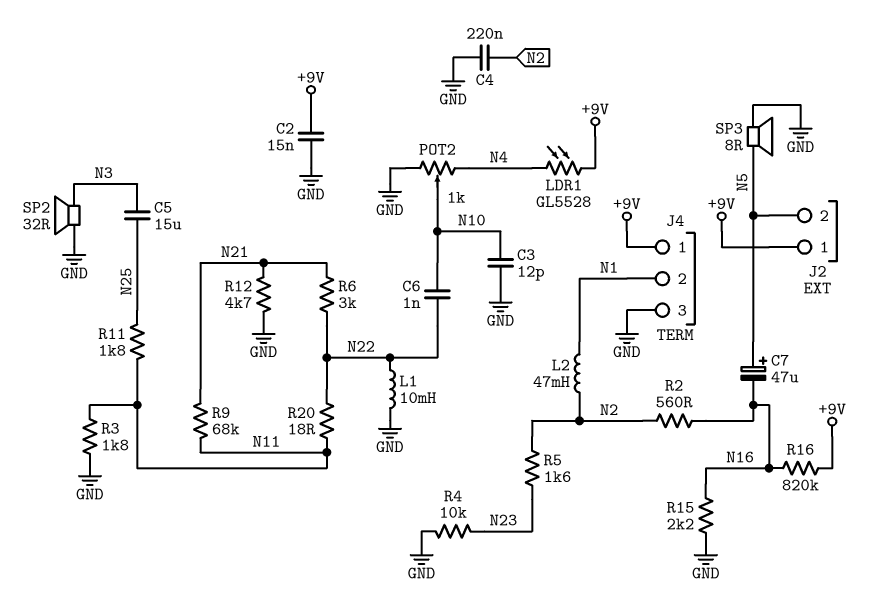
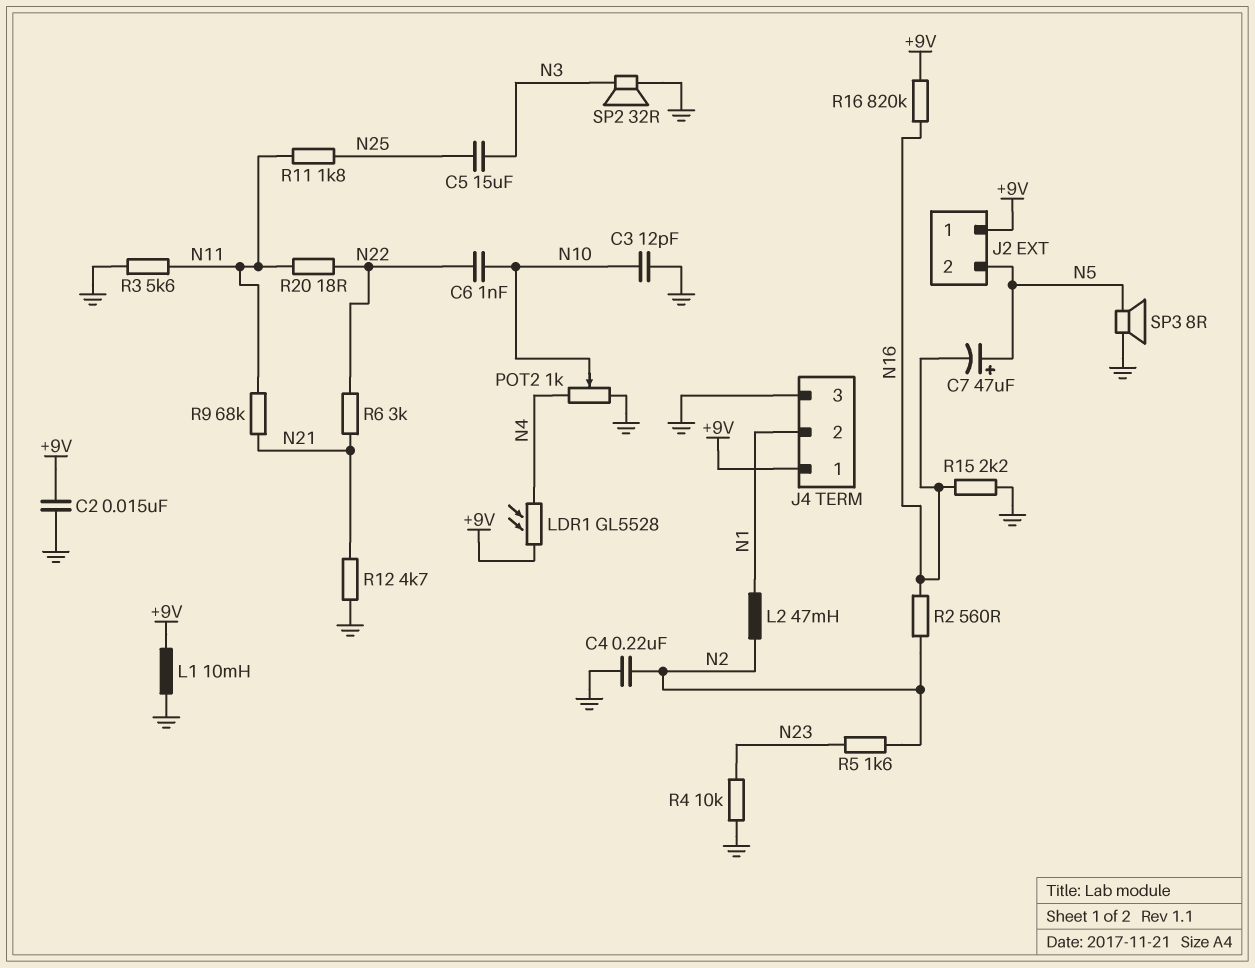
L1: 10mH (GND, N22) -> 10mH (+9V, GND)
R3: 1.8k (GND, N11) -> 5.6k (GND, N11)

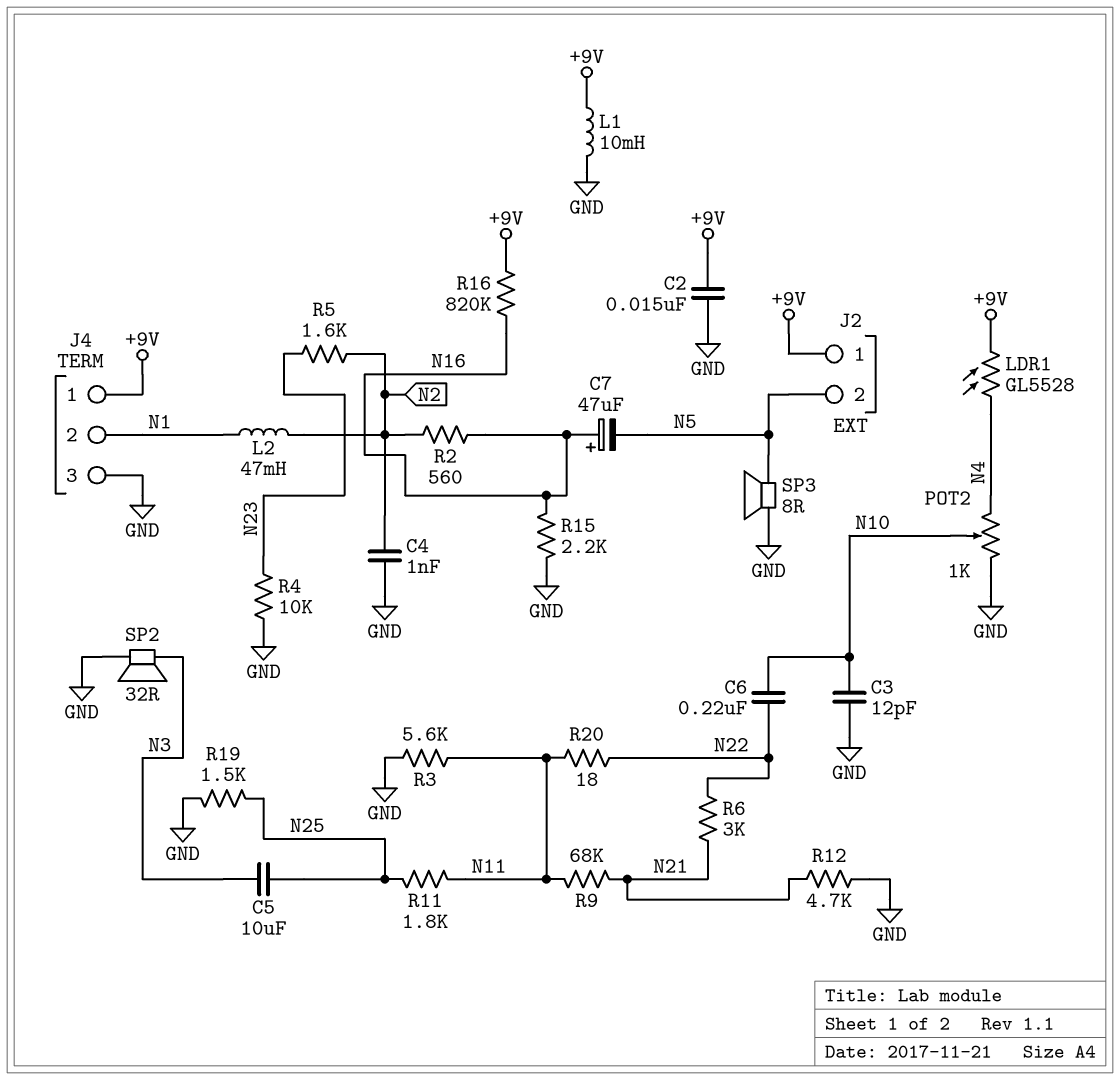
C4: 220nF (GND, N2) -> 1nF (GND, N2)
C5: 15uF (N3, N25) -> 10uF (N3, N25)
C6: 1nF (N10, N22) -> 220nF (N10, N22)
C7: 47uF (plus N5, minus N16) -> 47uF (plus N16, minus N5)
R19: none -> 1.5k (GND, N25)

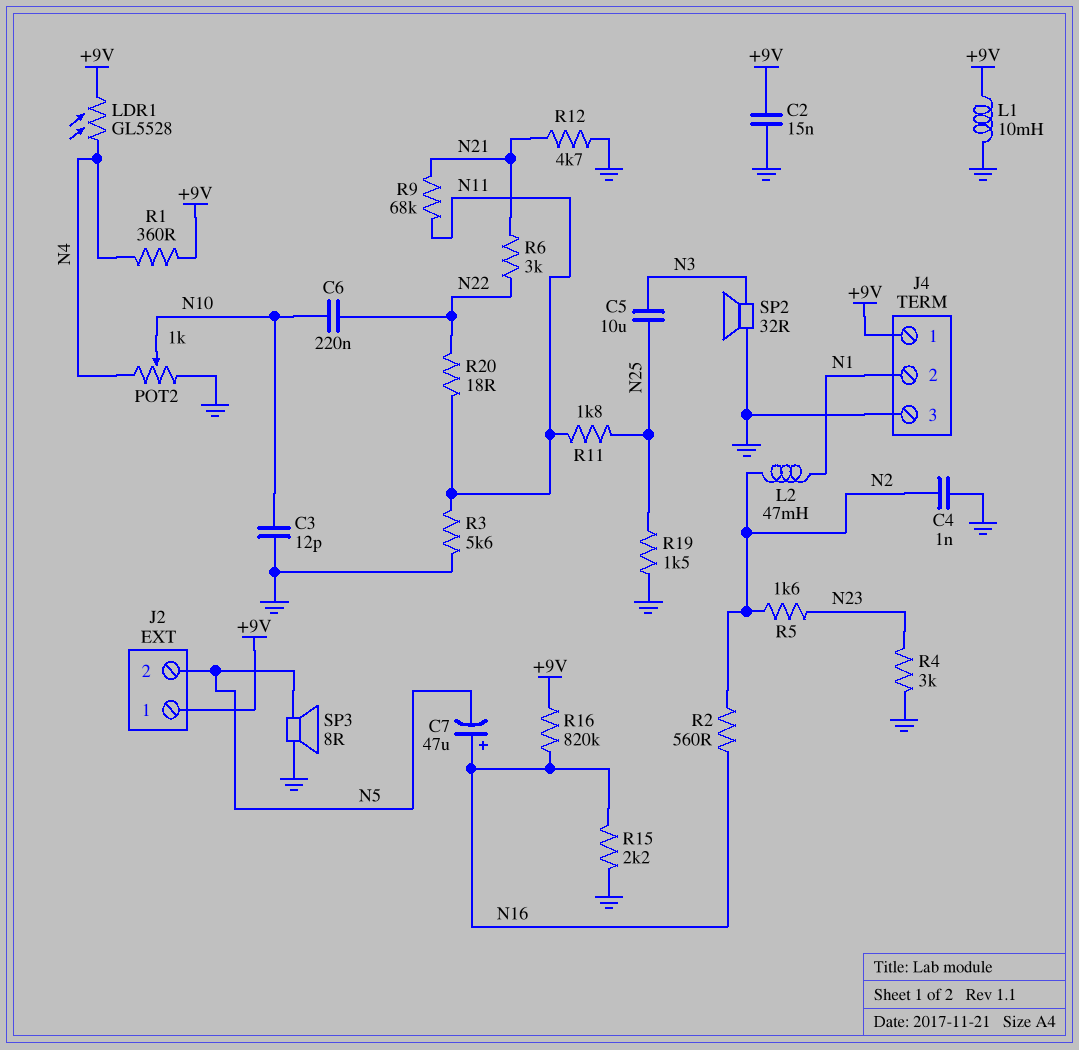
R1: none -> 360 (+9V, N4)
R4: 10k (GND, N23) -> 3k (GND, N23)

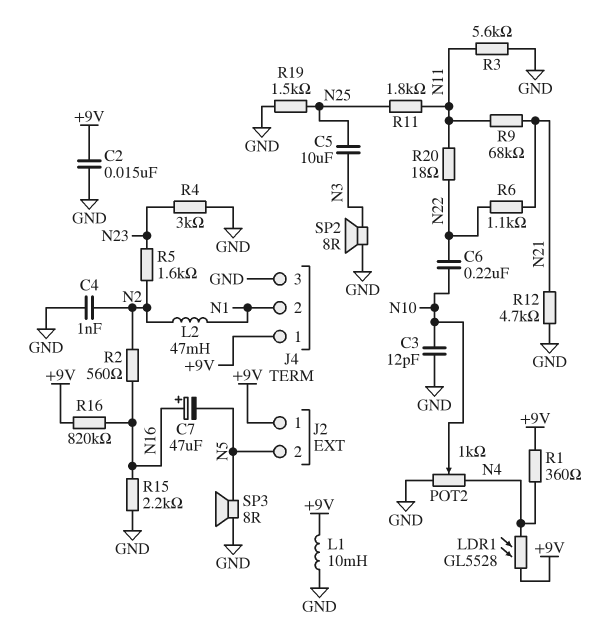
R6: 3k (N21, N22) -> 1.1k (N21, N22)
SP2: speaker 32R (GND, N3) -> speaker 8R (GND, N3)

